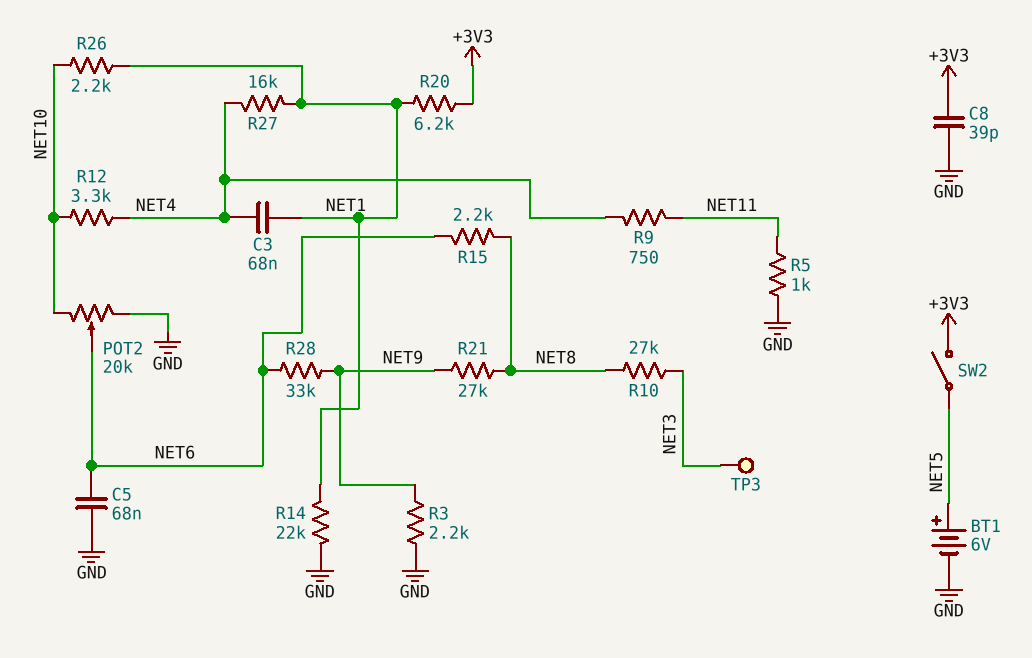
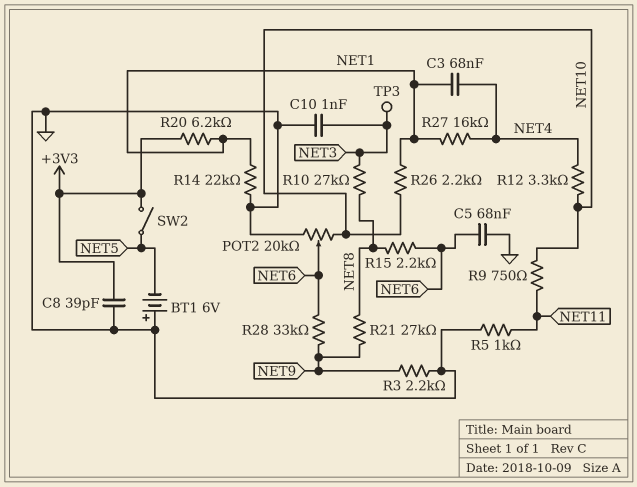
BT1: 6V (plus NET5, minus GND) -> 6V (plus GND, minus NET5)
C10: none -> 1nF (GND, NET3)
R9: 750 (NET4, NET11) -> 750 (NET10, NET11)

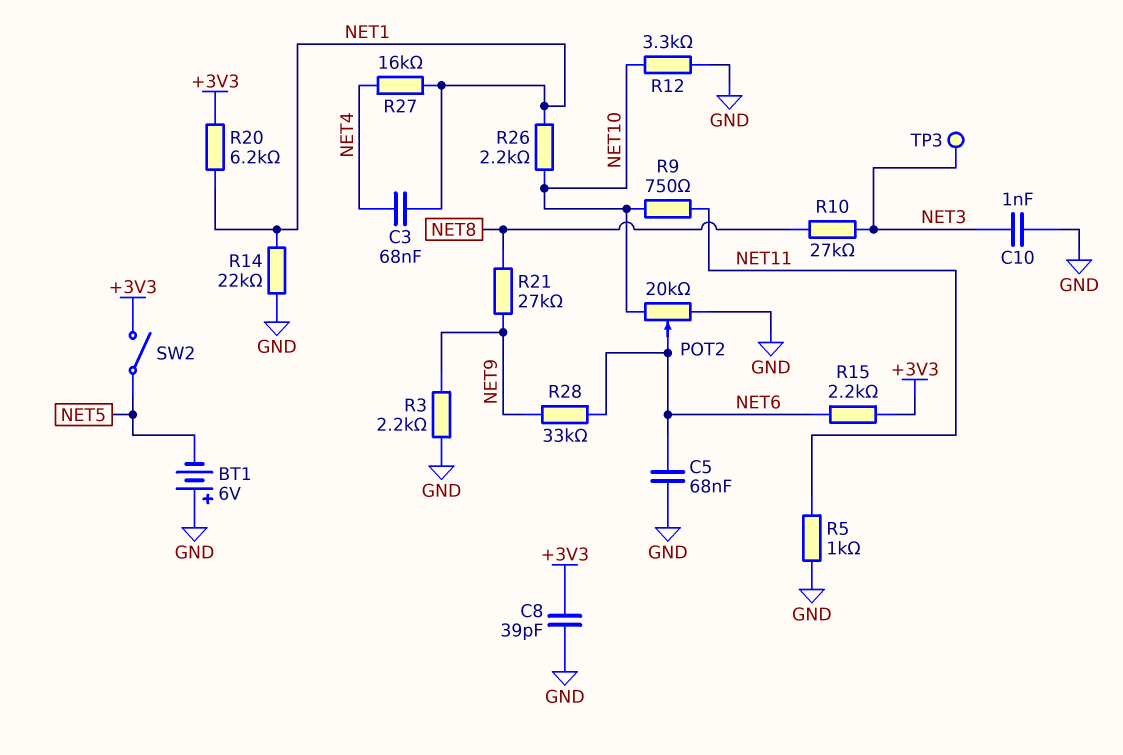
R12: 3.3k (NET4, NET10) -> 3.3k (GND, NET10)
R15: 2.2k (NET6, NET8) -> 2.2k (+3V3, NET6)

